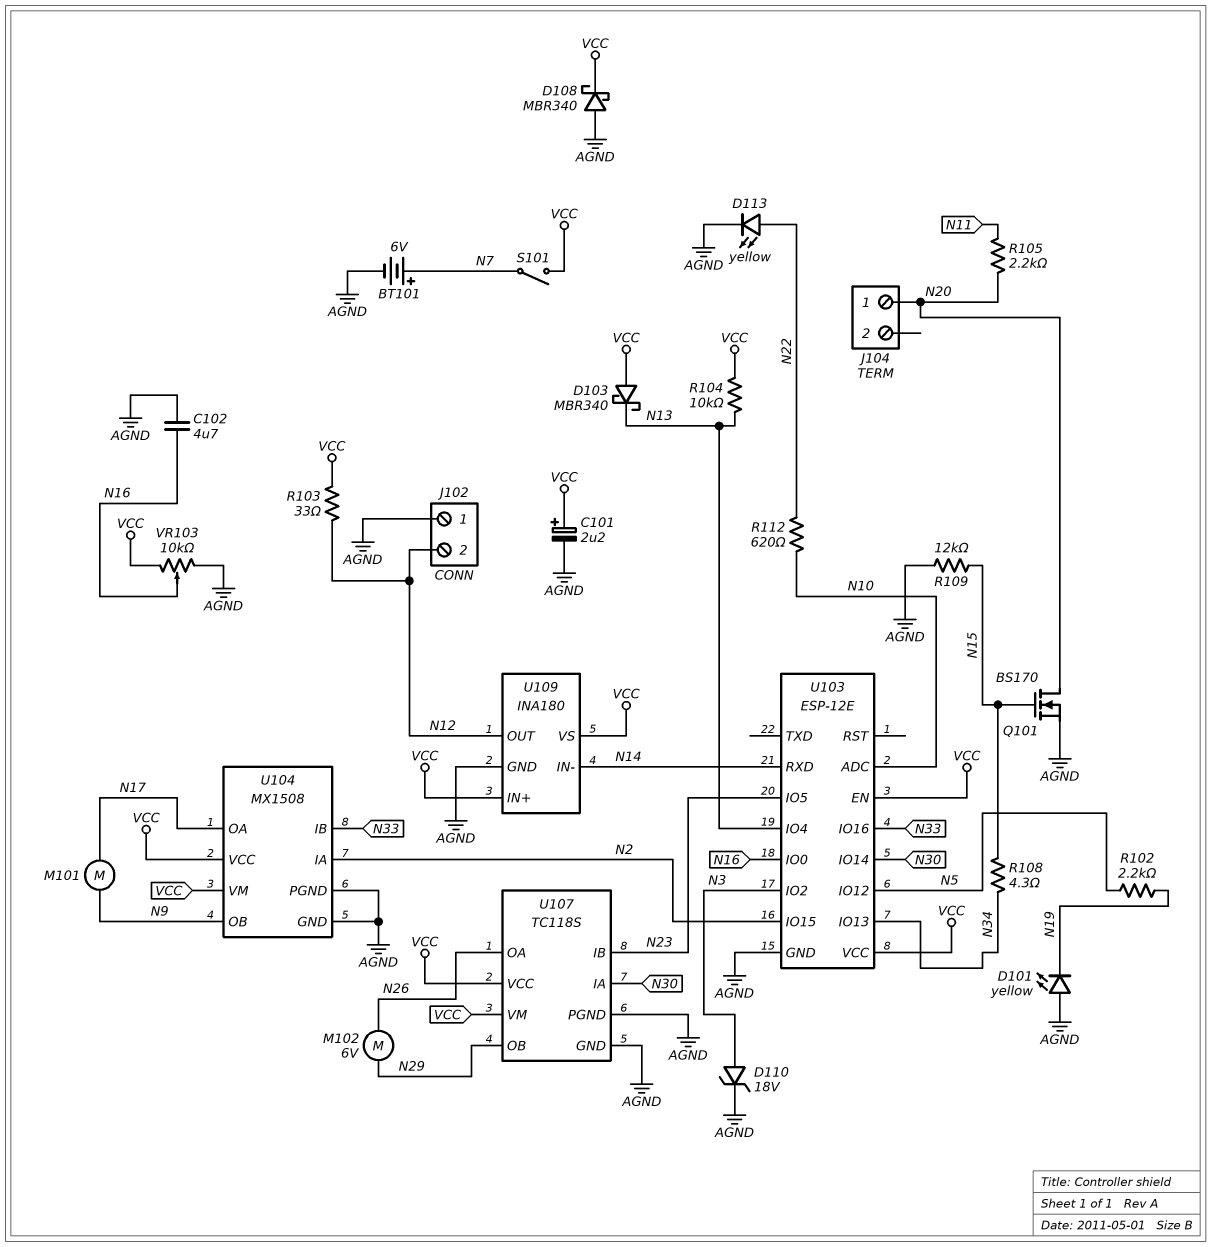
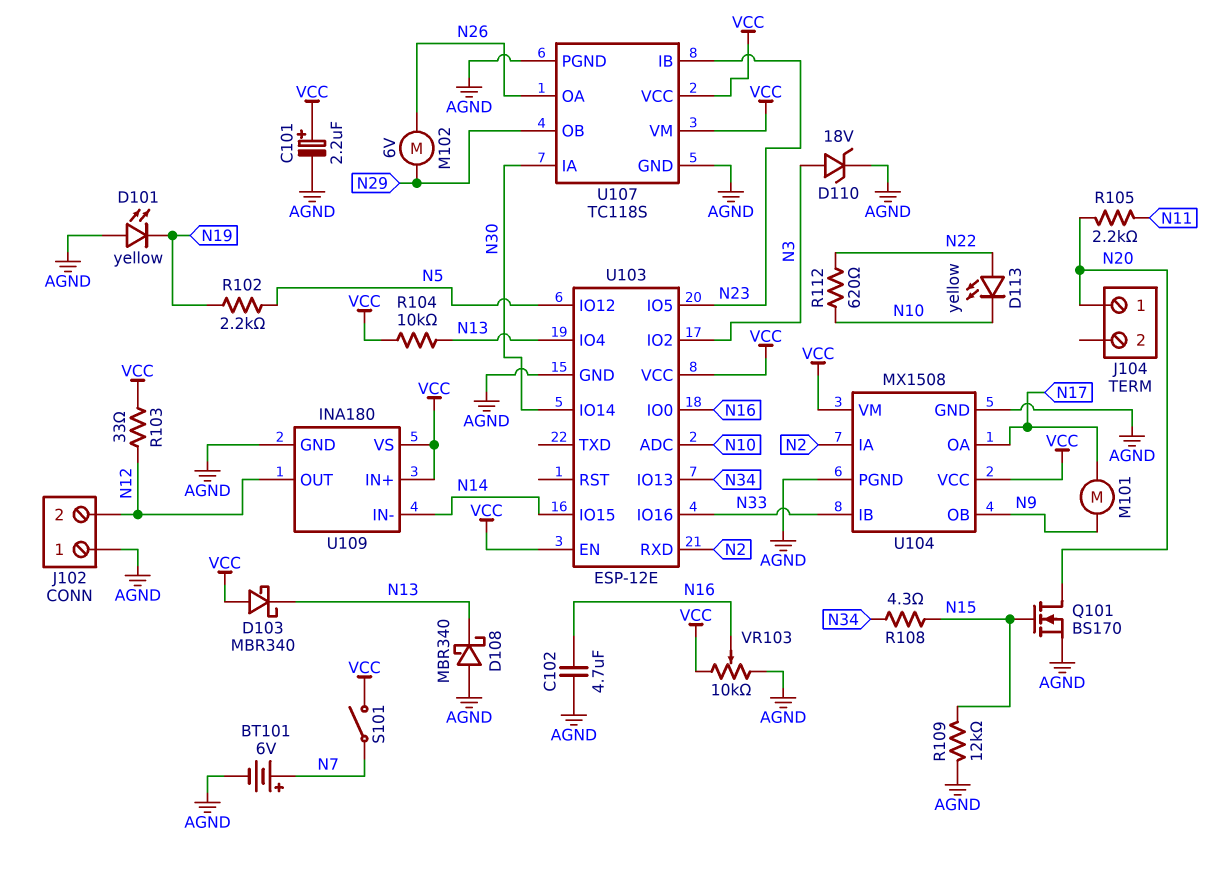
D108: schottky MBR340 (A AGND, K VCC) -> schottky MBR340 (A AGND, K N13)
D113: LED yellow (A N22, K AGND) -> LED yellow (A N22, K N10)
U103 pin IO15: N2 -> N14
U103 pin RXD: N14 -> N2

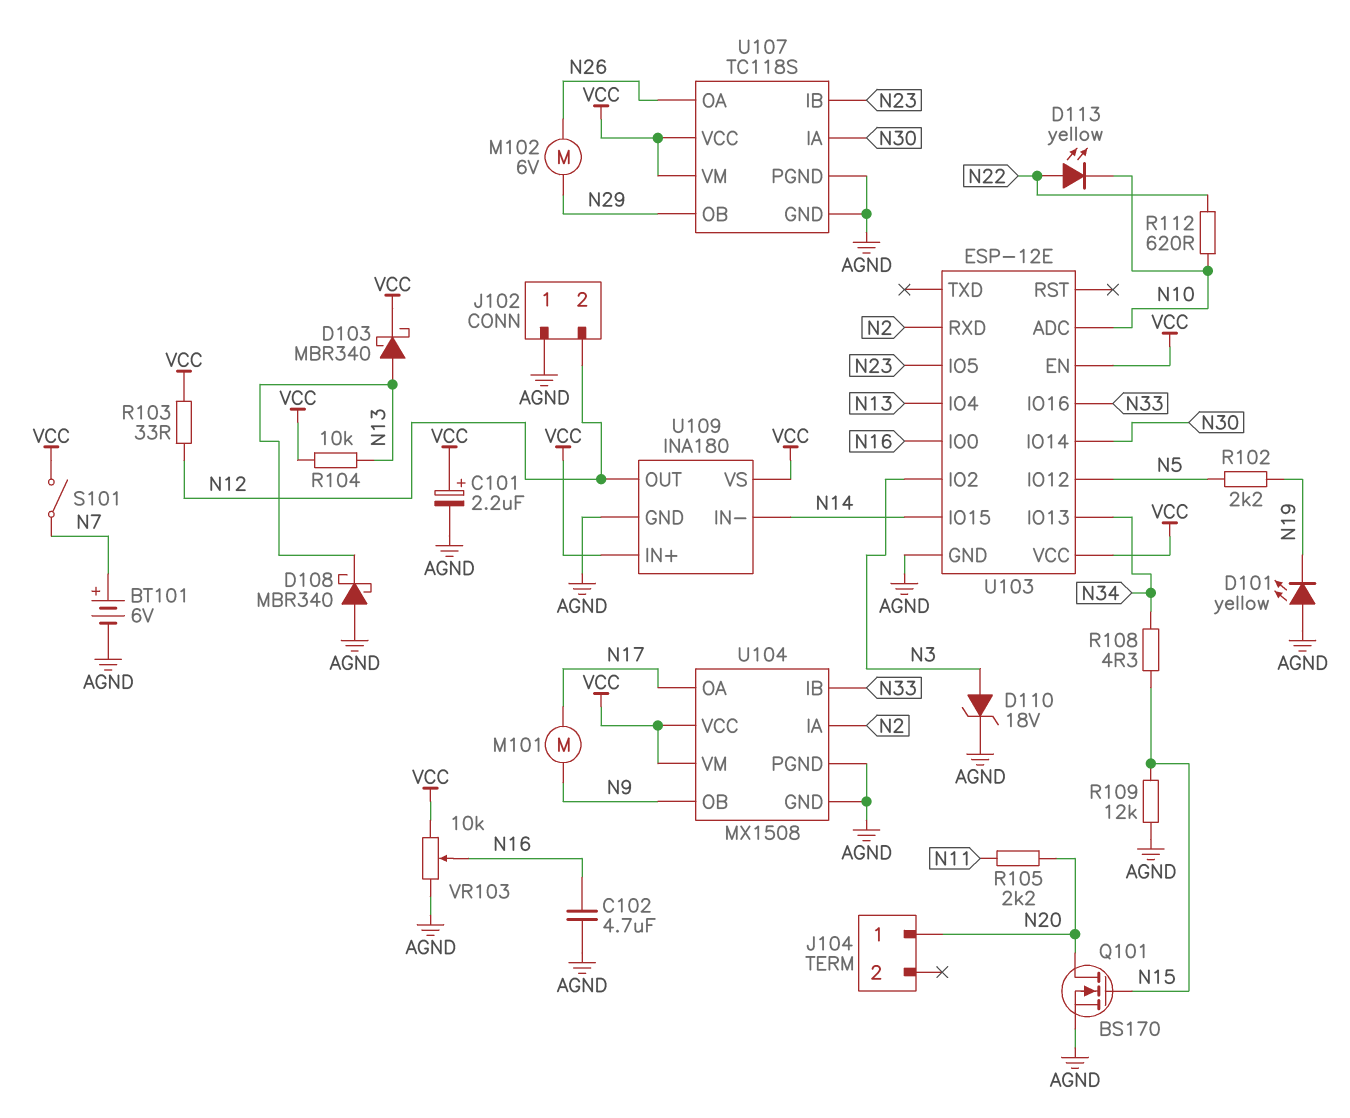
D103: schottky MBR340 (A VCC, K N13) -> schottky MBR340 (A N13, K VCC)

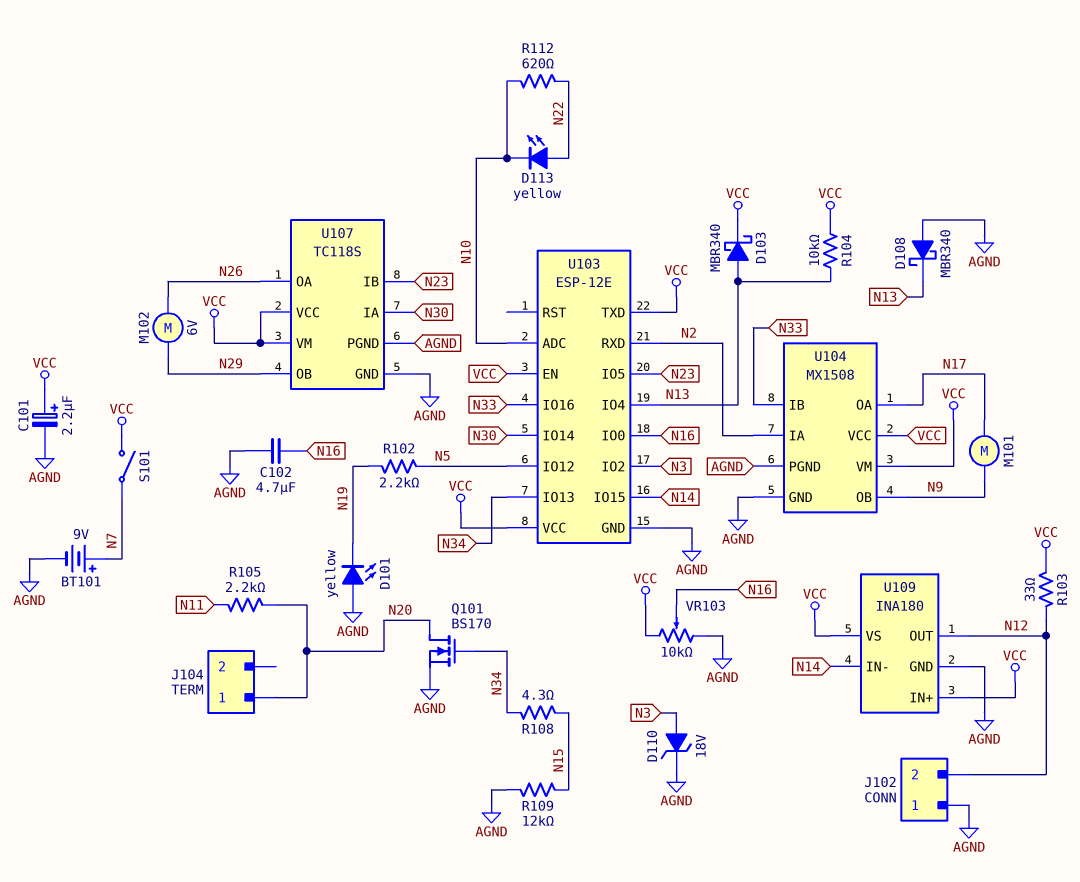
BT101: 6V (plus N7, minus AGND) -> 9V (plus N7, minus AGND)
Q101: NMOS BS170 (G N15, D N20, S AGND) -> NMOS BS170 (G N34, D N20, S AGND)
U103 pin TXD: none -> VCC

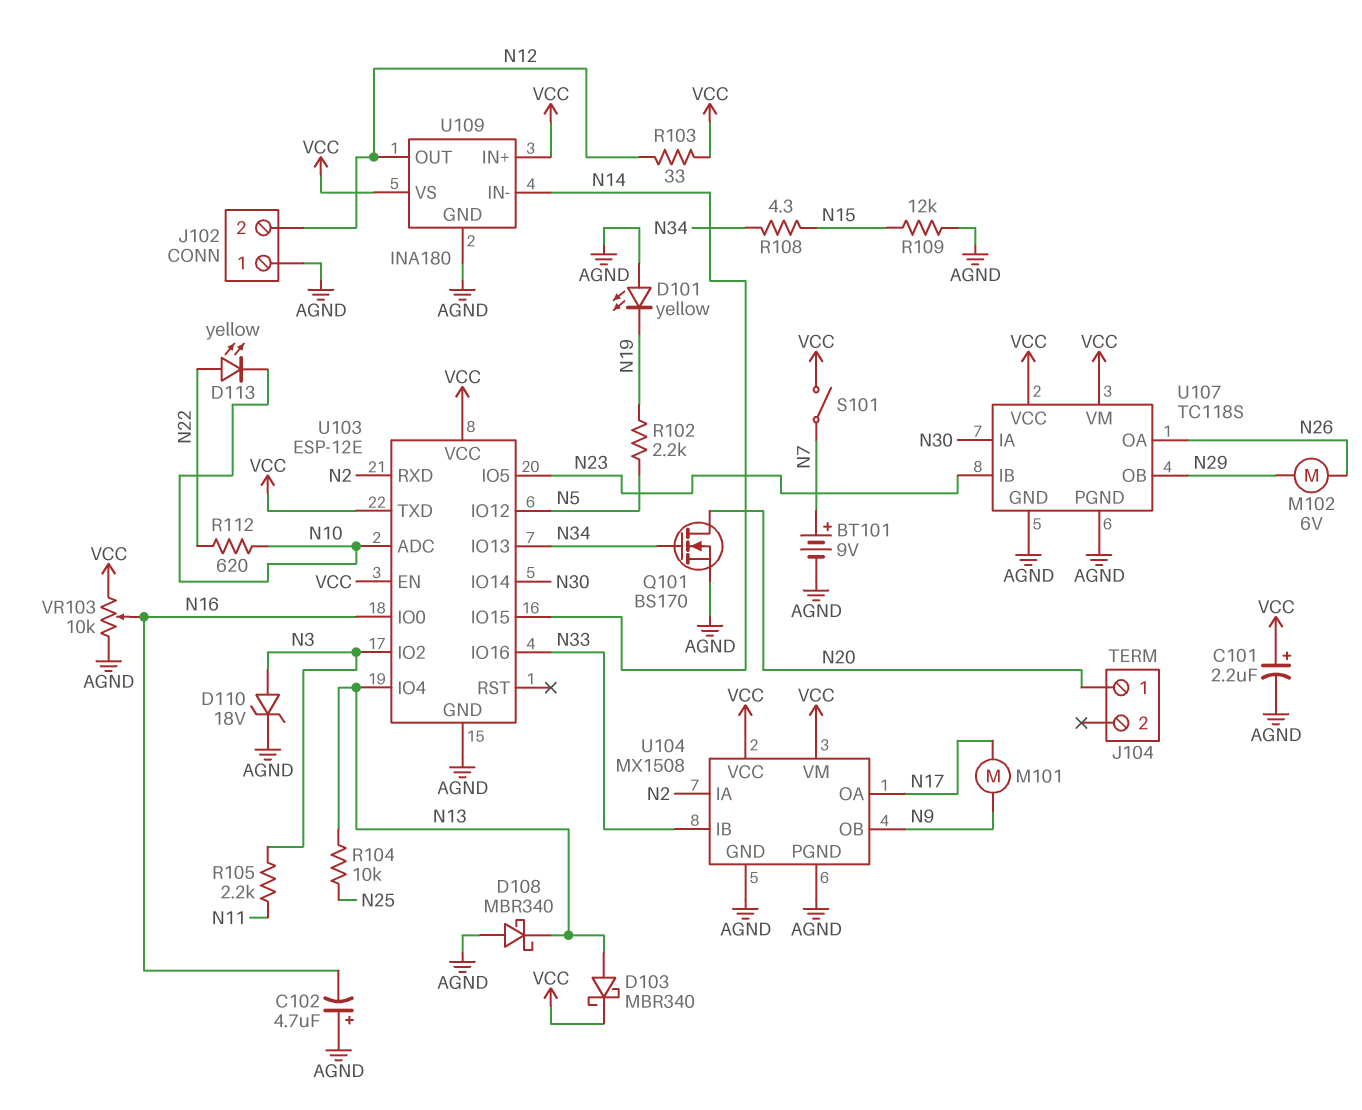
C102: 4.7uF (AGND, N16) -> 4.7uF (plus AGND, minus N16)
R104: 10k (N13, VCC) -> 10k (N13, N25)
R105: 2.2k (N11, N20) -> 2.2k (N3, N11)

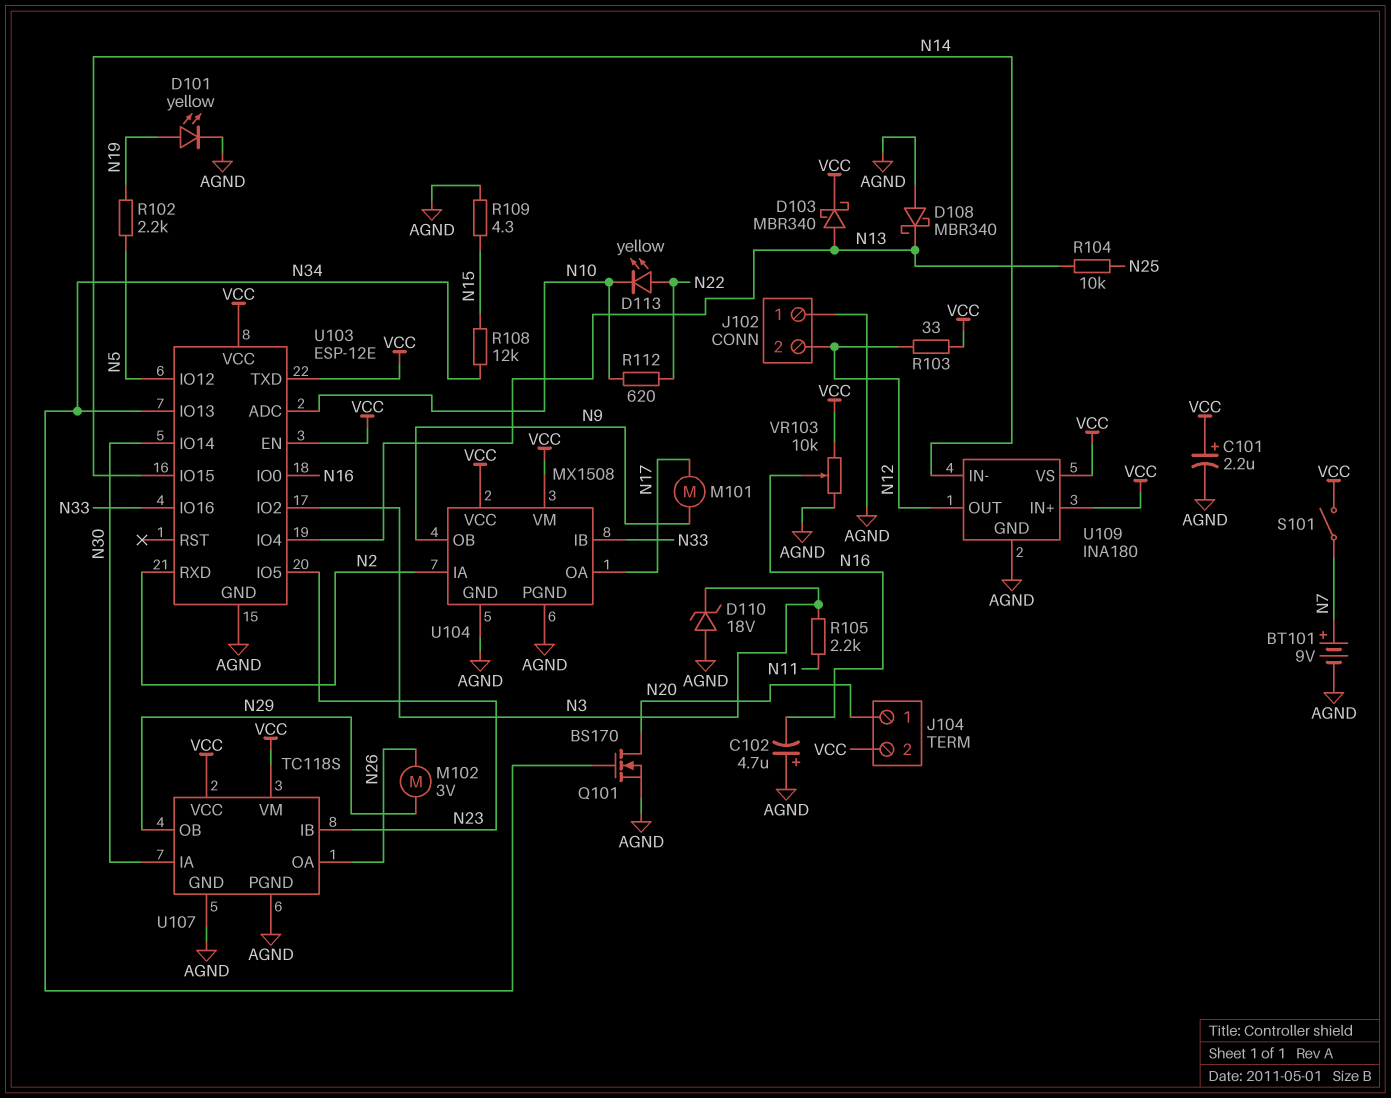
D101: LED yellow (A AGND, K N19) -> LED yellow (A N19, K AGND)
D110: zener 18V (A N3, K AGND) -> zener 18V (A AGND, K N3)
J104 pin 2: none -> VCC
M102: motor 6V (N26, N29) -> motor 3V (N26, N29)
R108: 4.3 (N15, N34) -> 12k (N15, N34)
R109: 12k (AGND, N15) -> 4.3 (AGND, N15)

